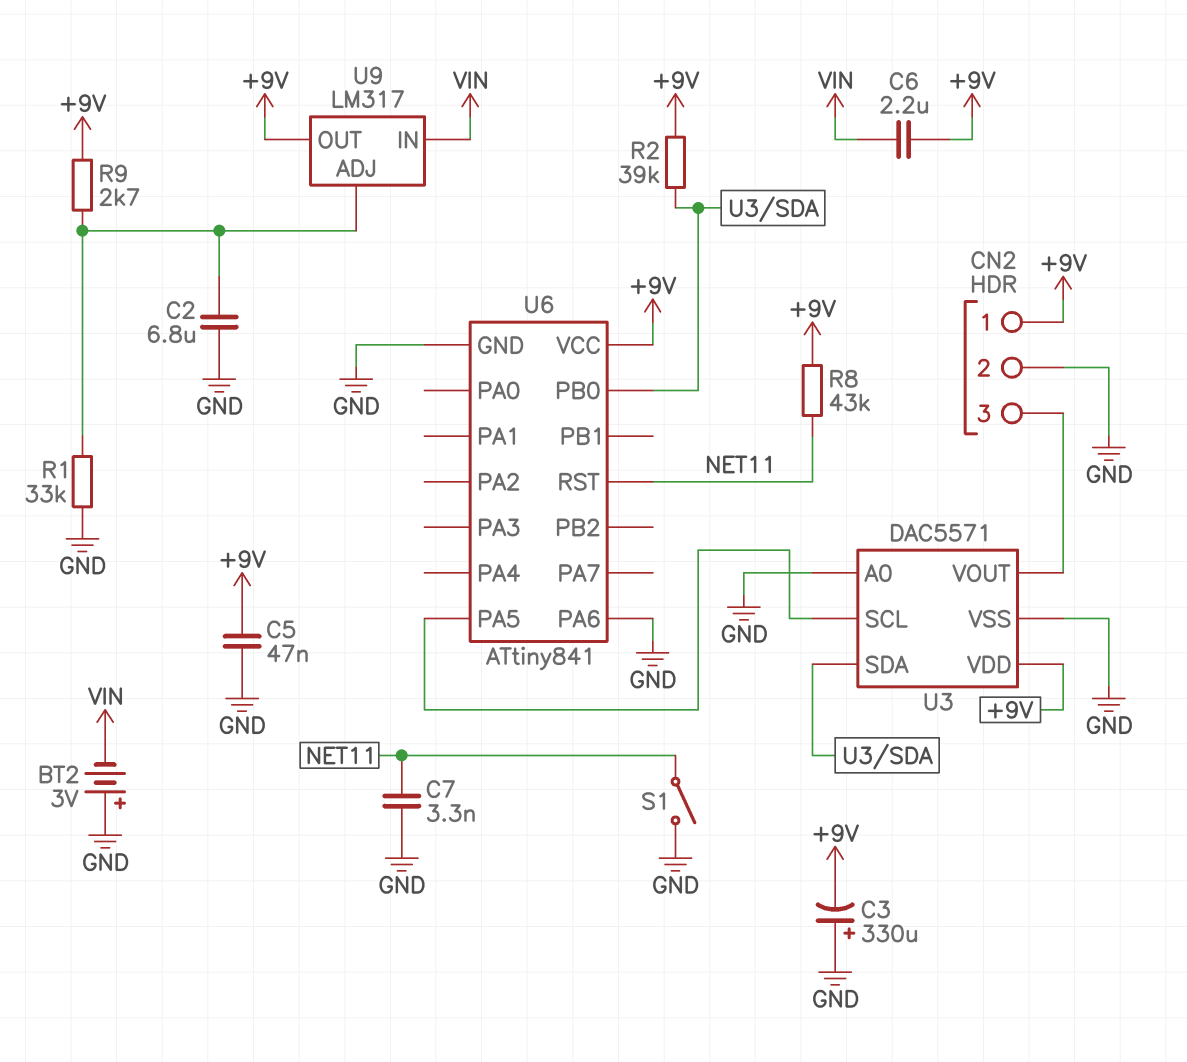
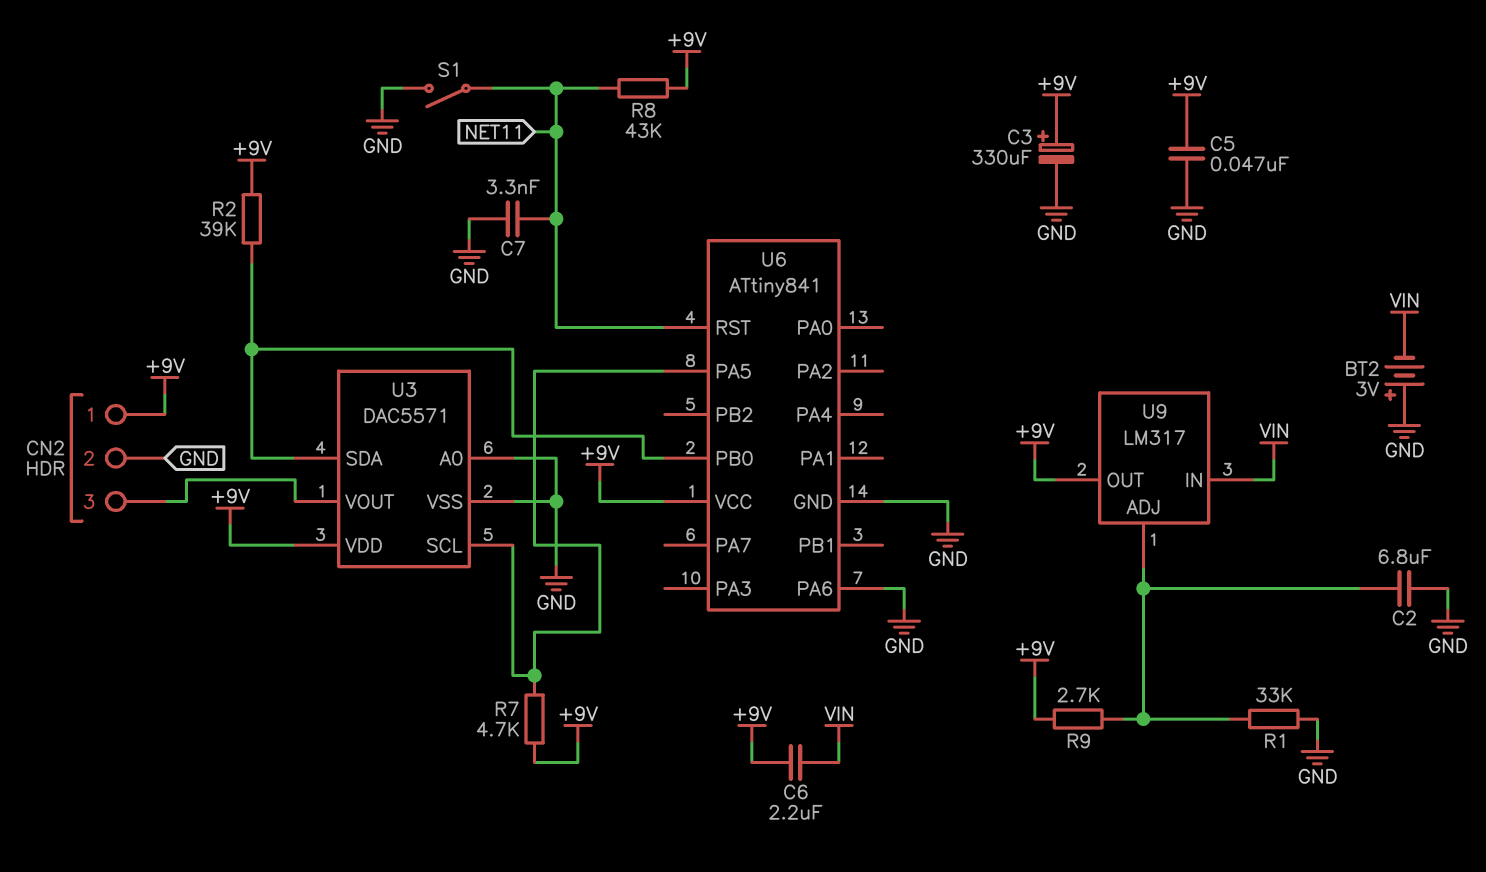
C3: 330uF (plus GND, minus +9V) -> 330uF (plus +9V, minus GND)
R7: none -> 4.7k (+9V, U3/SCL)

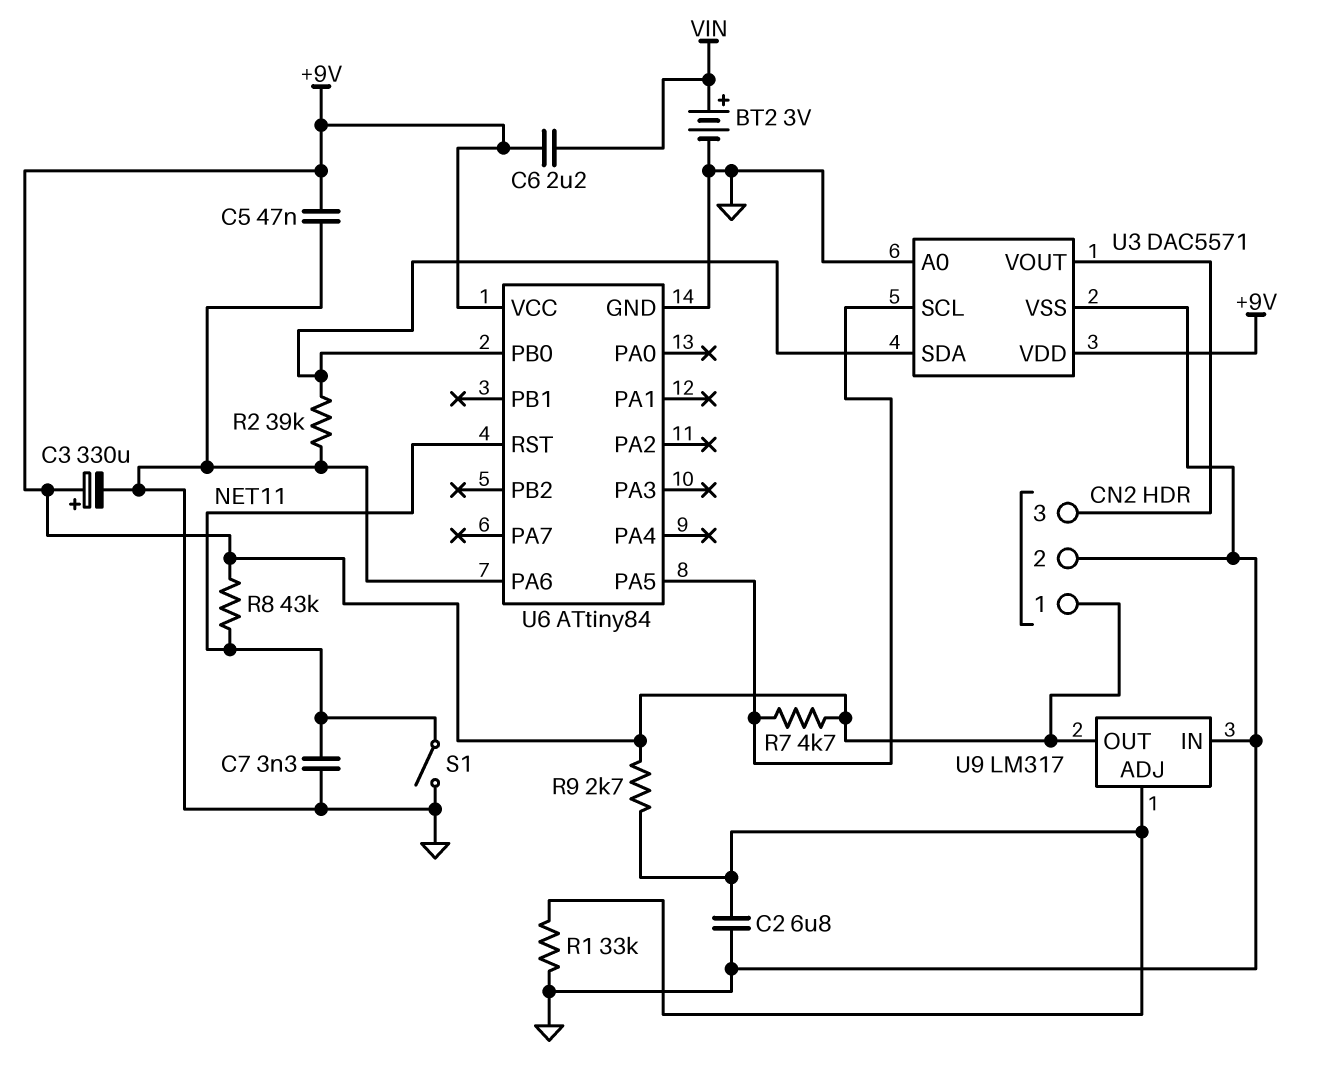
BT2: 3V (plus GND, minus VIN) -> 3V (plus VIN, minus GND)
R2: 39k (+9V, U3/SDA) -> 39k (GND, U3/SDA)
U6: ATtiny841 -> ATtiny84
U9 pin IN: VIN -> GND

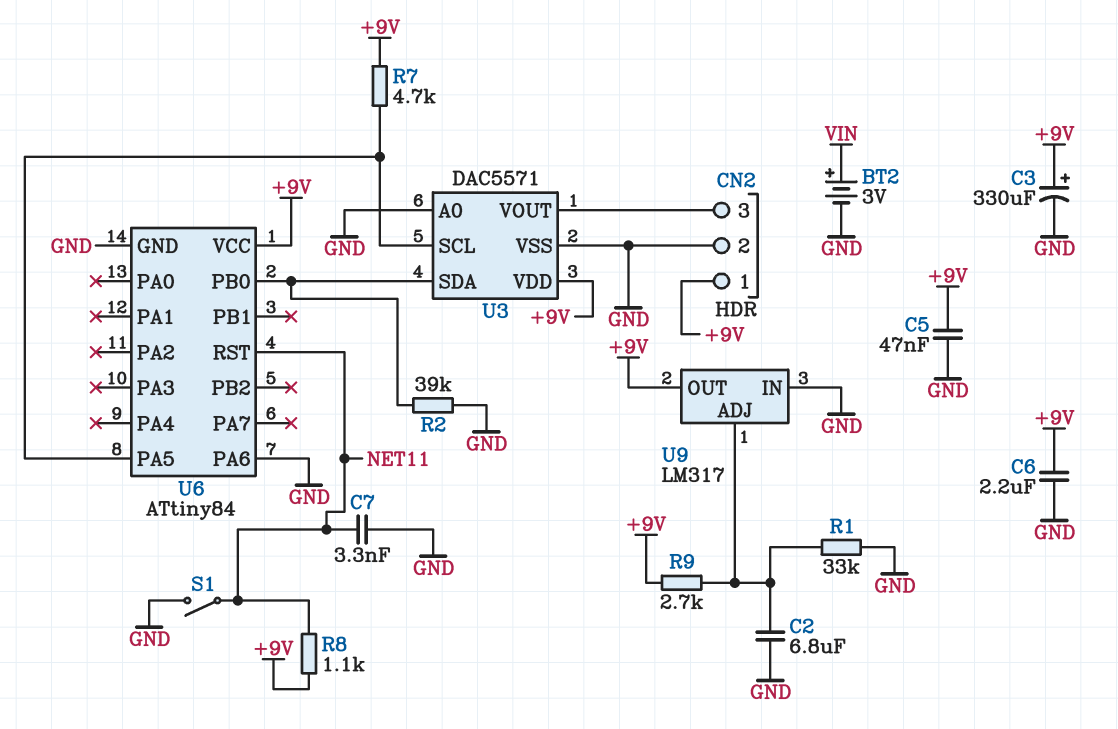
C6: 2.2uF (+9V, VIN) -> 2.2uF (+9V, GND)
R8: 43k (+9V, NET11) -> 1.1k (+9V, NET11)

